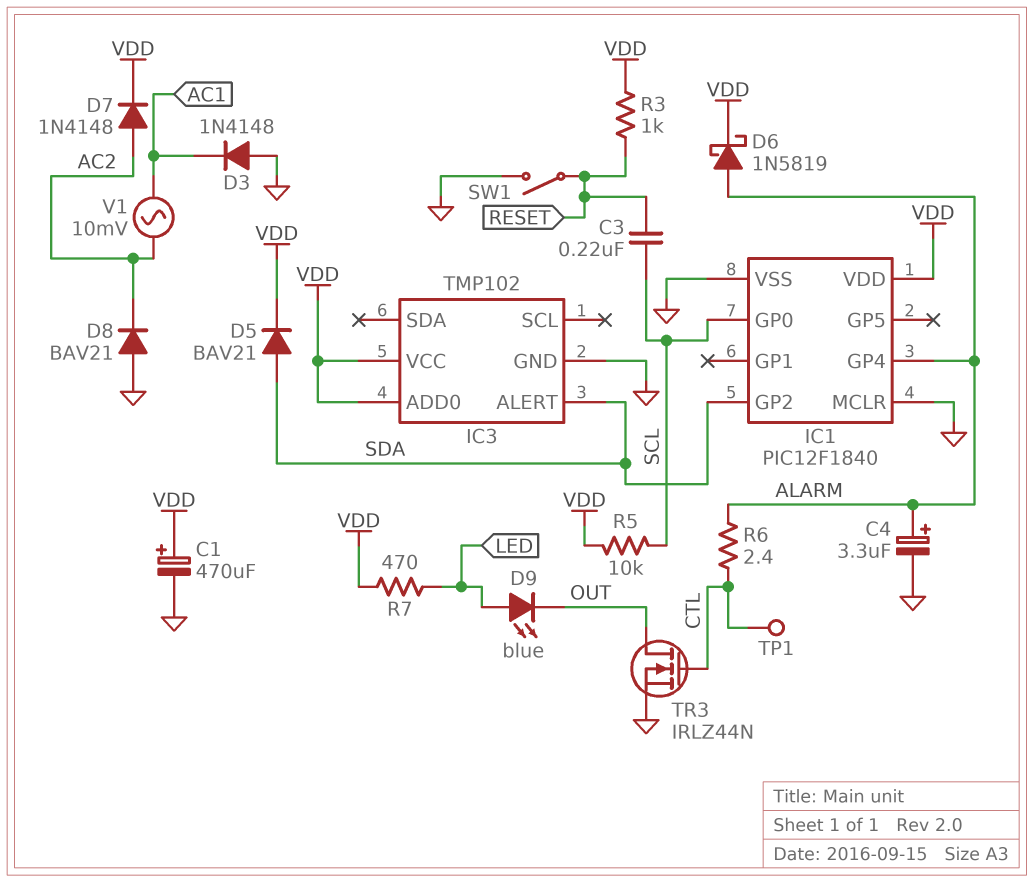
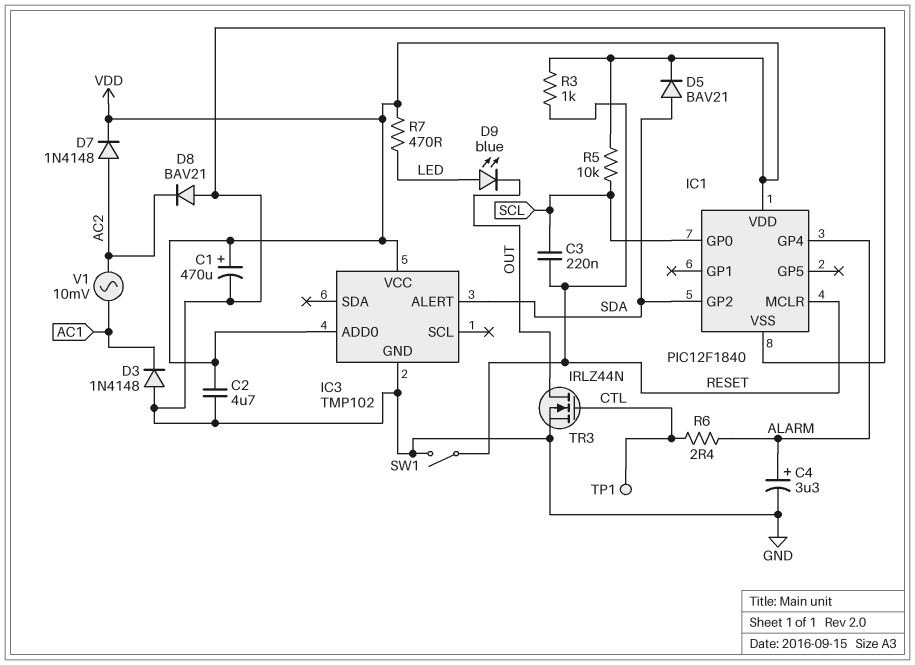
C2: none -> 4.7uF (GND, VDD)
D6: schottky 1N5819 (A ALARM, K VDD) -> none
IC1 pin MCLR: GND -> RESET

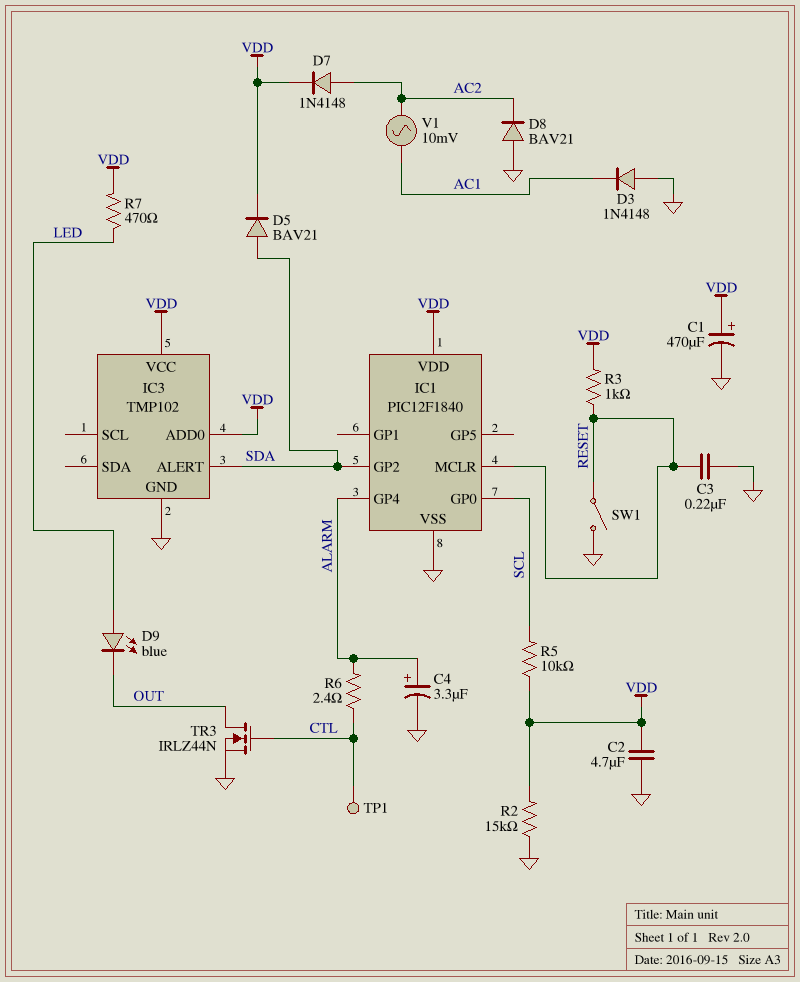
C3: 220nF (RESET, SCL) -> 220nF (GND, RESET)
R2: none -> 15k (GND, VDD)

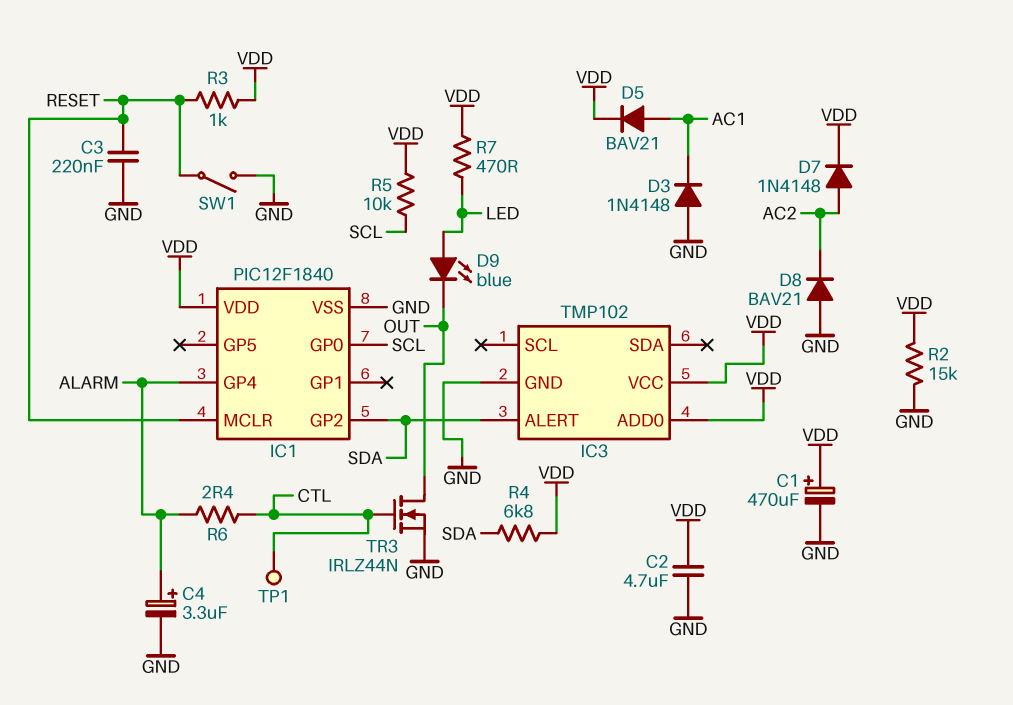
D5: diode BAV21 (A SDA, K VDD) -> diode BAV21 (A AC1, K VDD)
R4: none -> 6.8k (SDA, VDD)
V1: AC 10mV (AC1, AC2) -> none

